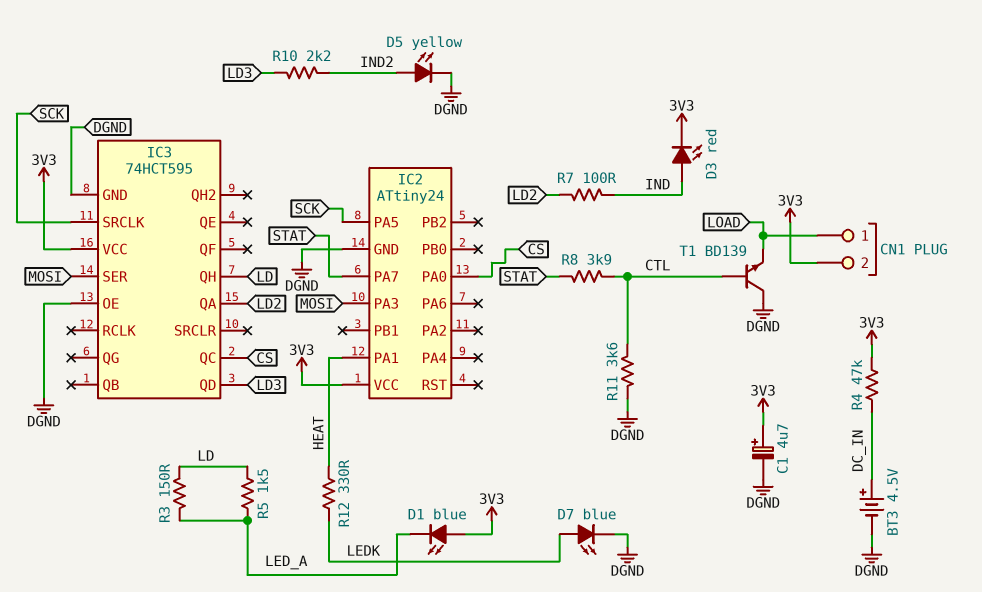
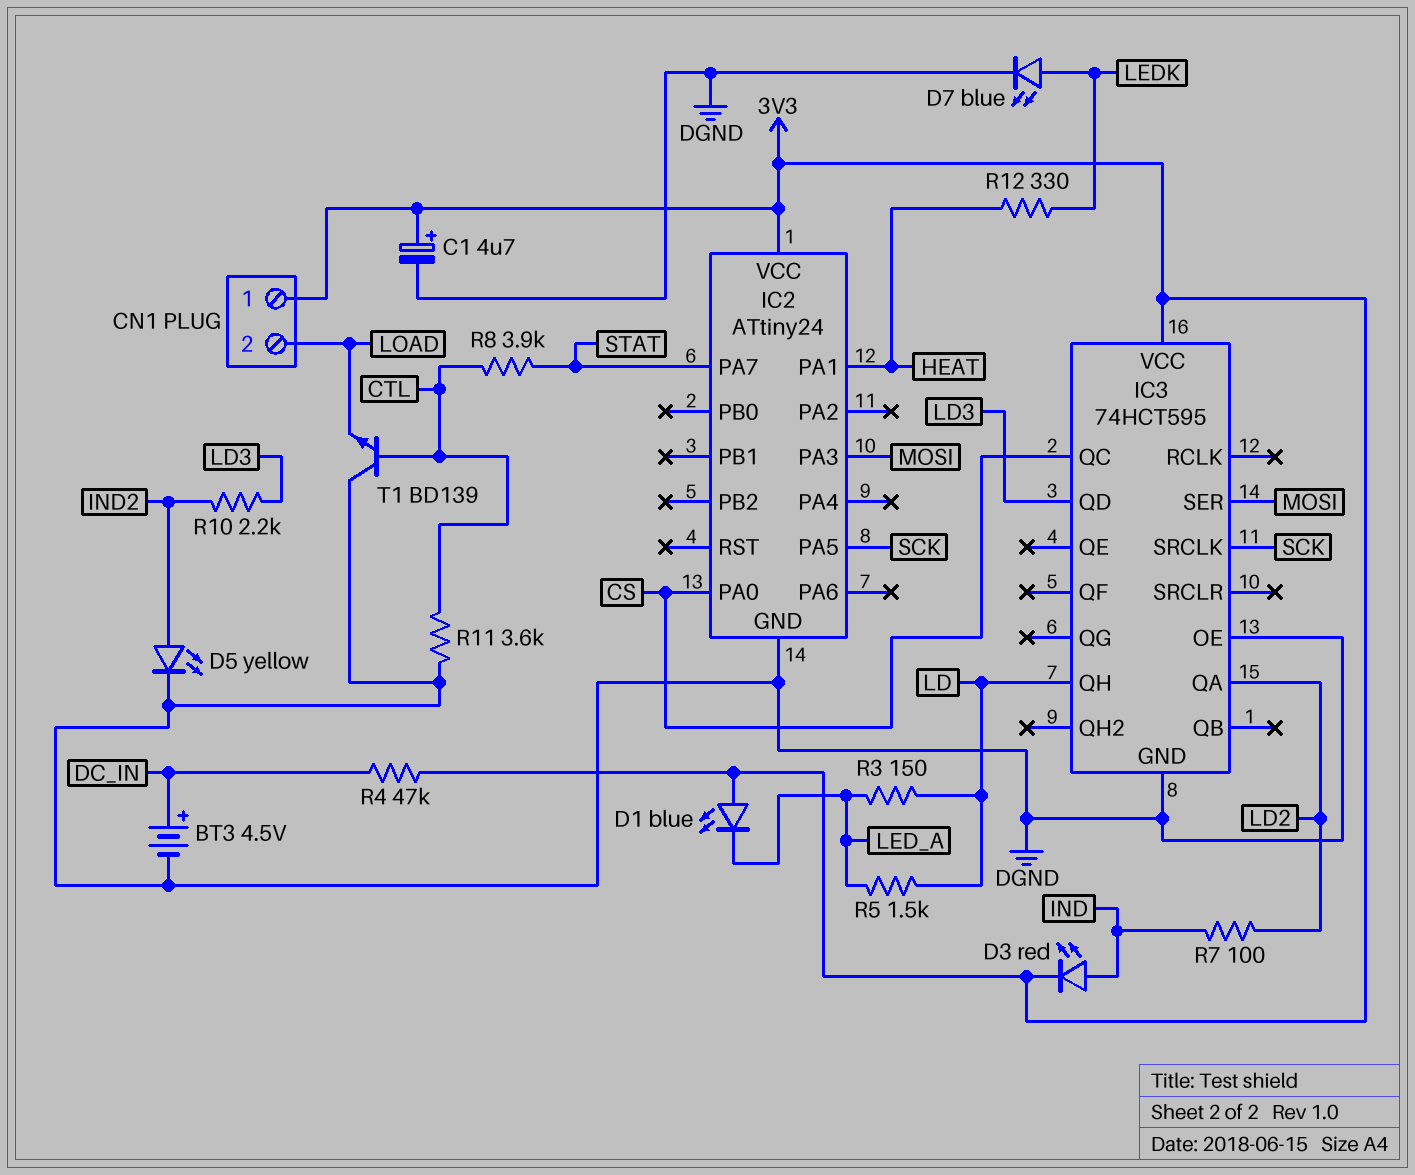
CN1 pin 1: LOAD -> 3V3
CN1 pin 2: 3V3 -> LOAD

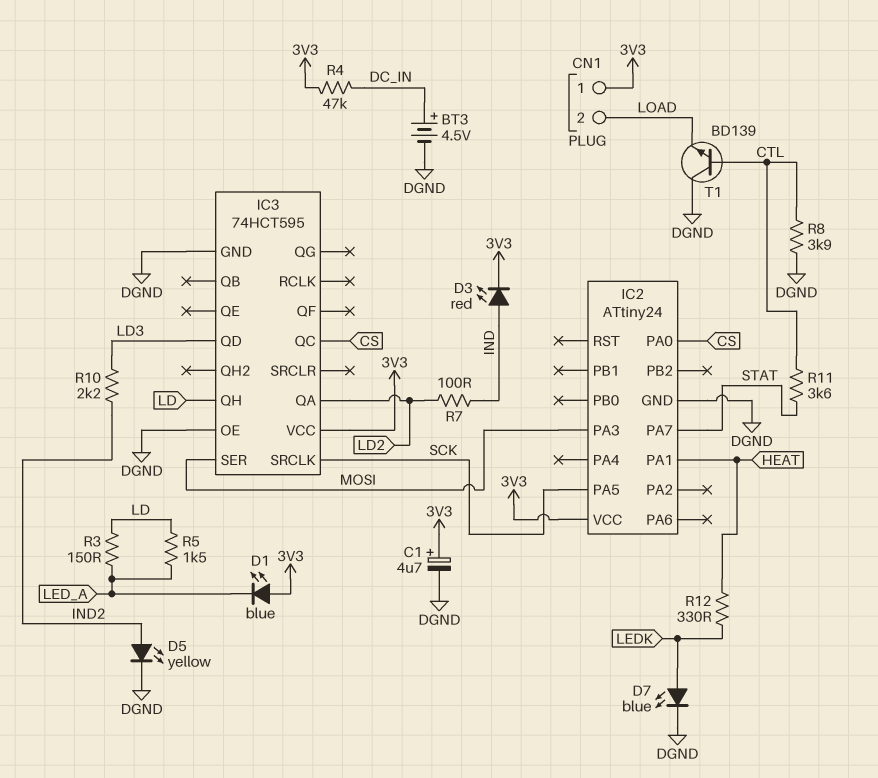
R8: 3.9k (CTL, STAT) -> 3.9k (CTL, DGND)
R11: 3.6k (CTL, DGND) -> 3.6k (CTL, STAT)

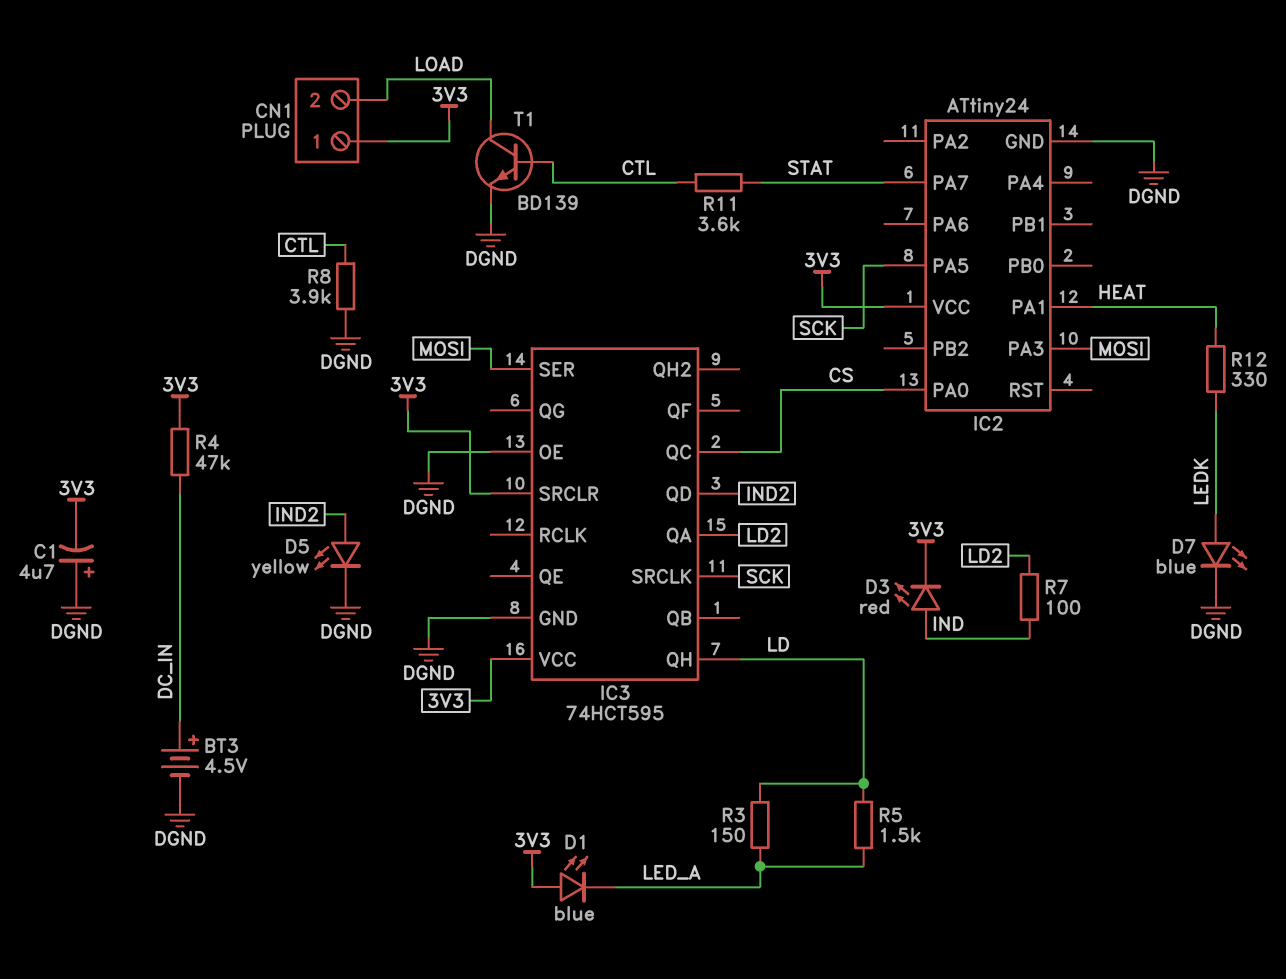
C1: 4.7uF (plus 3V3, minus DGND) -> 4.7uF (plus DGND, minus 3V3)
IC3 pin QD: LD3 -> IND2
IC3 pin SRCLR: none -> 3V3
R10: 2.2k (IND2, LD3) -> none
T1: NPN BD139 (B CTL, C DGND, E LOAD) -> NPN BD139 (B CTL, C LOAD, E DGND)

